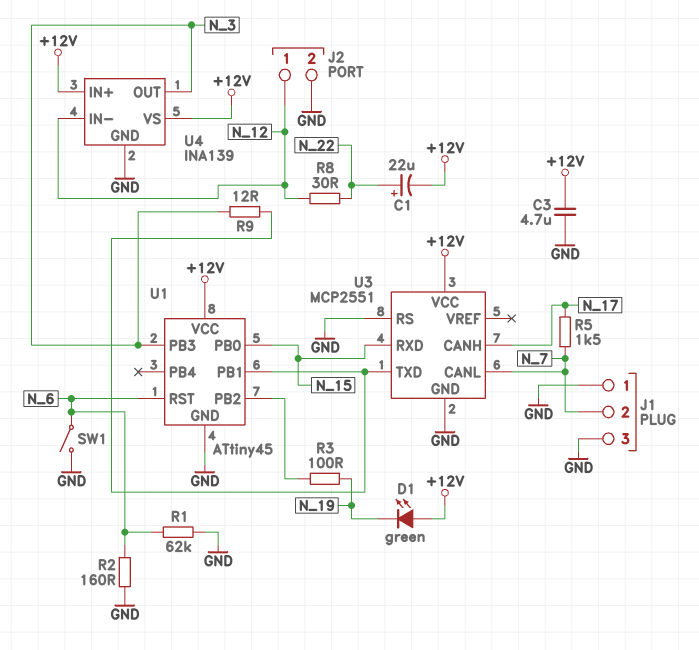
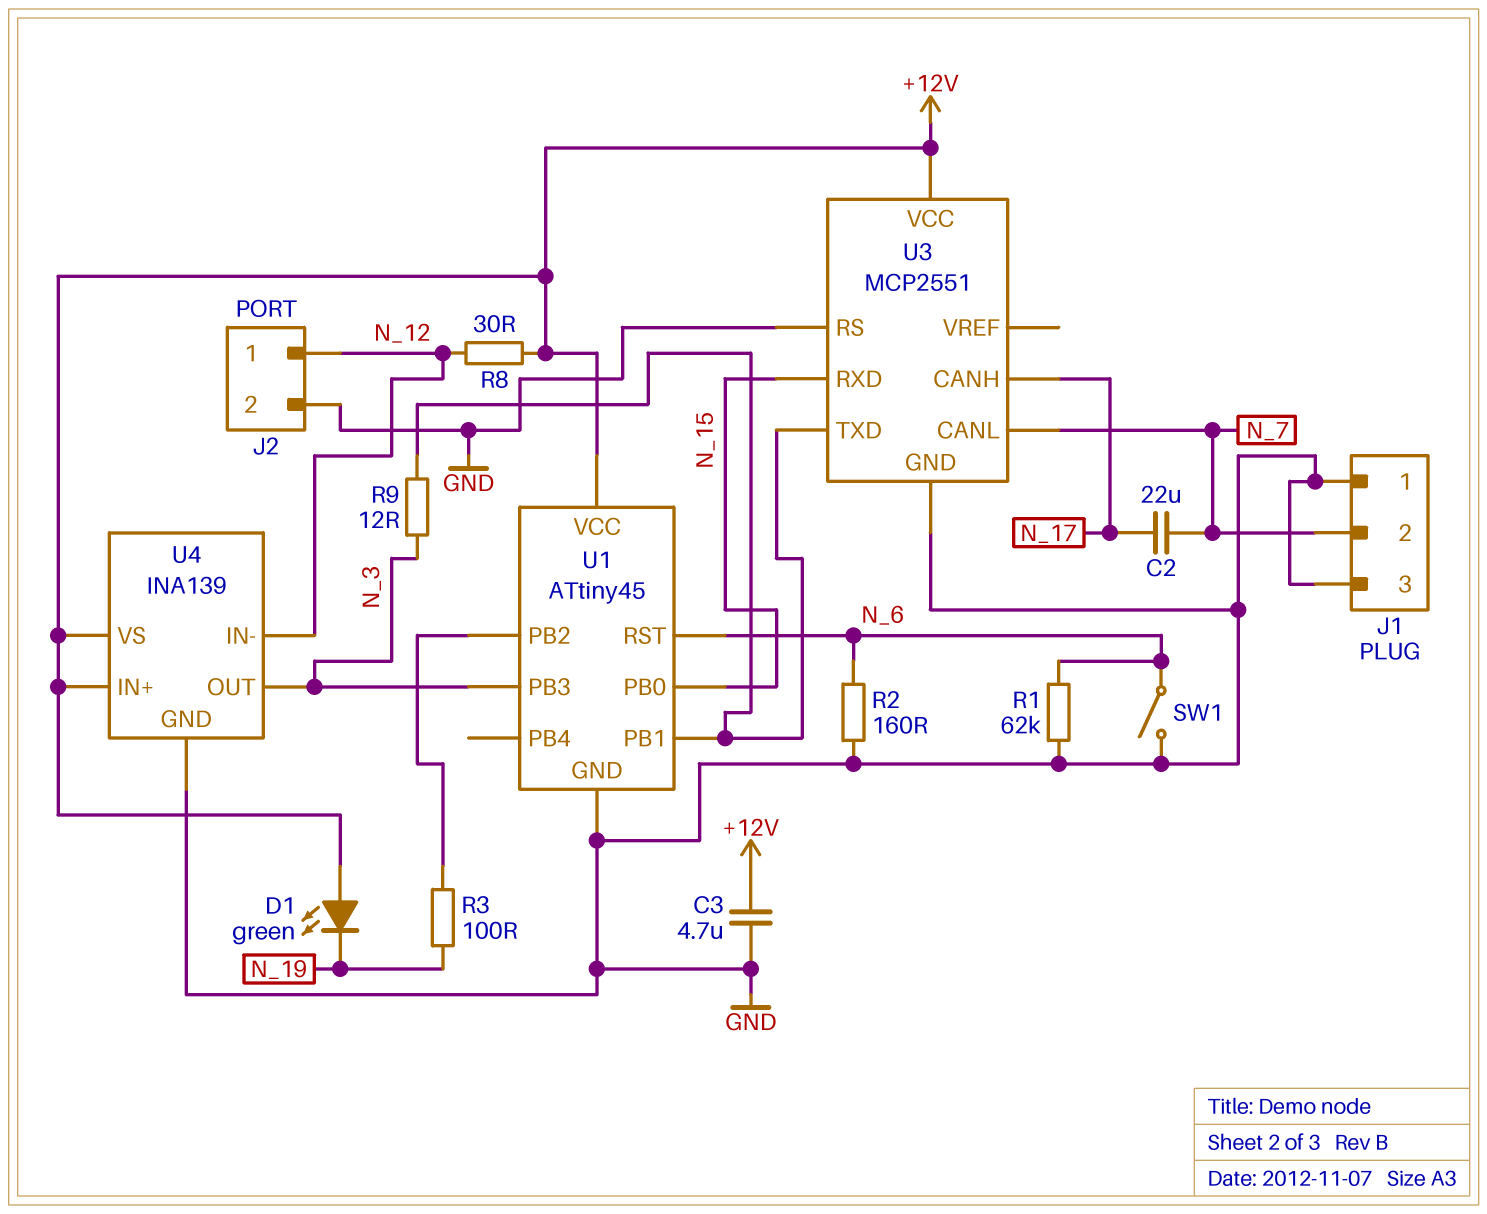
C1: 22uF (plus N_22, minus +12V) -> none
C2: none -> 22uF (N_7, N_17)
R5: 1.5k (N_7, N_17) -> none
R8: 30 (N_12, N_22) -> 30 (+12V, N_12)

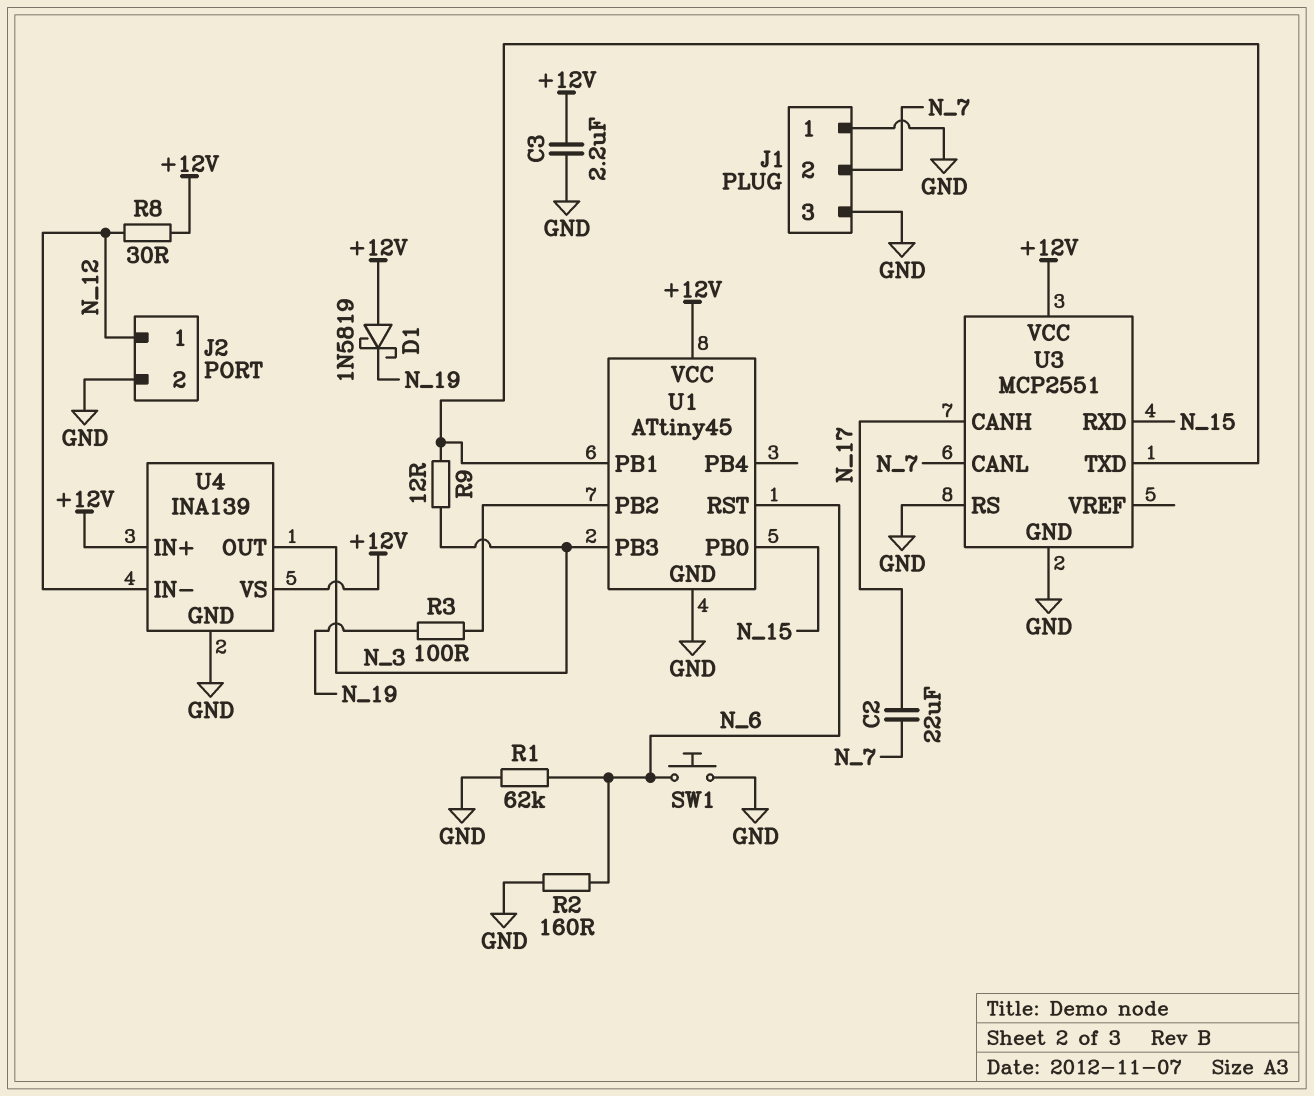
C3: 4.7uF (+12V, GND) -> 2.2uF (+12V, GND)
D1: LED green (A +12V, K N_19) -> schottky 1N5819 (A +12V, K N_19)
SW1: switch (GND, N_6) -> button (GND, N_6)

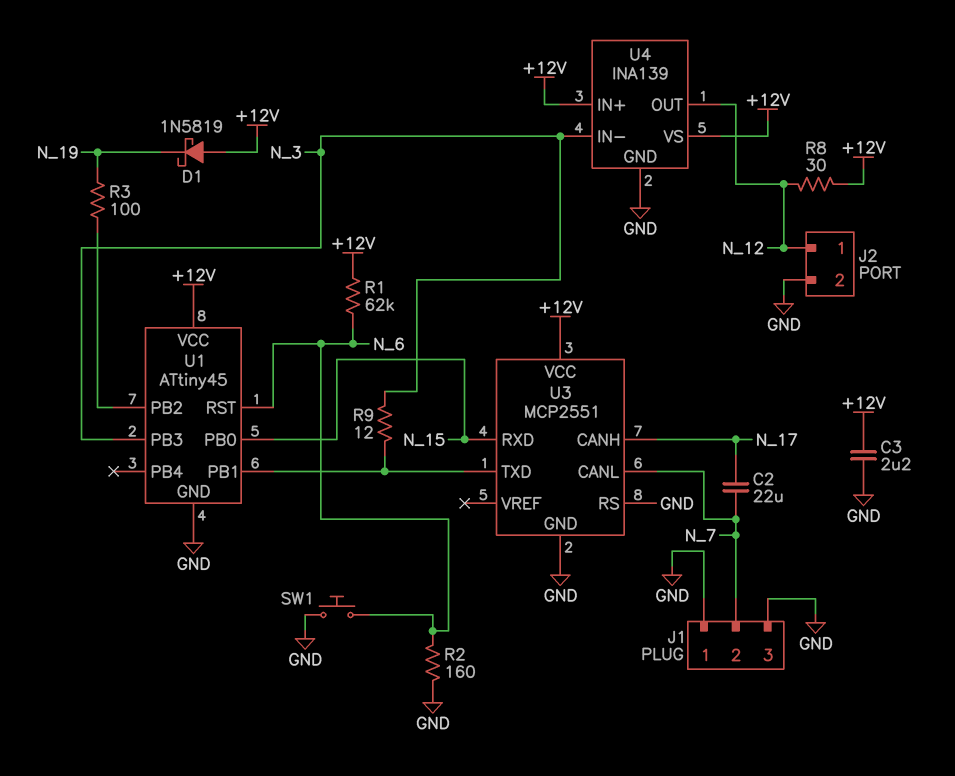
R1: 62k (GND, N_6) -> 62k (+12V, N_6)
U4 pin IN-: N_12 -> N_3
U4 pin OUT: N_3 -> N_12

